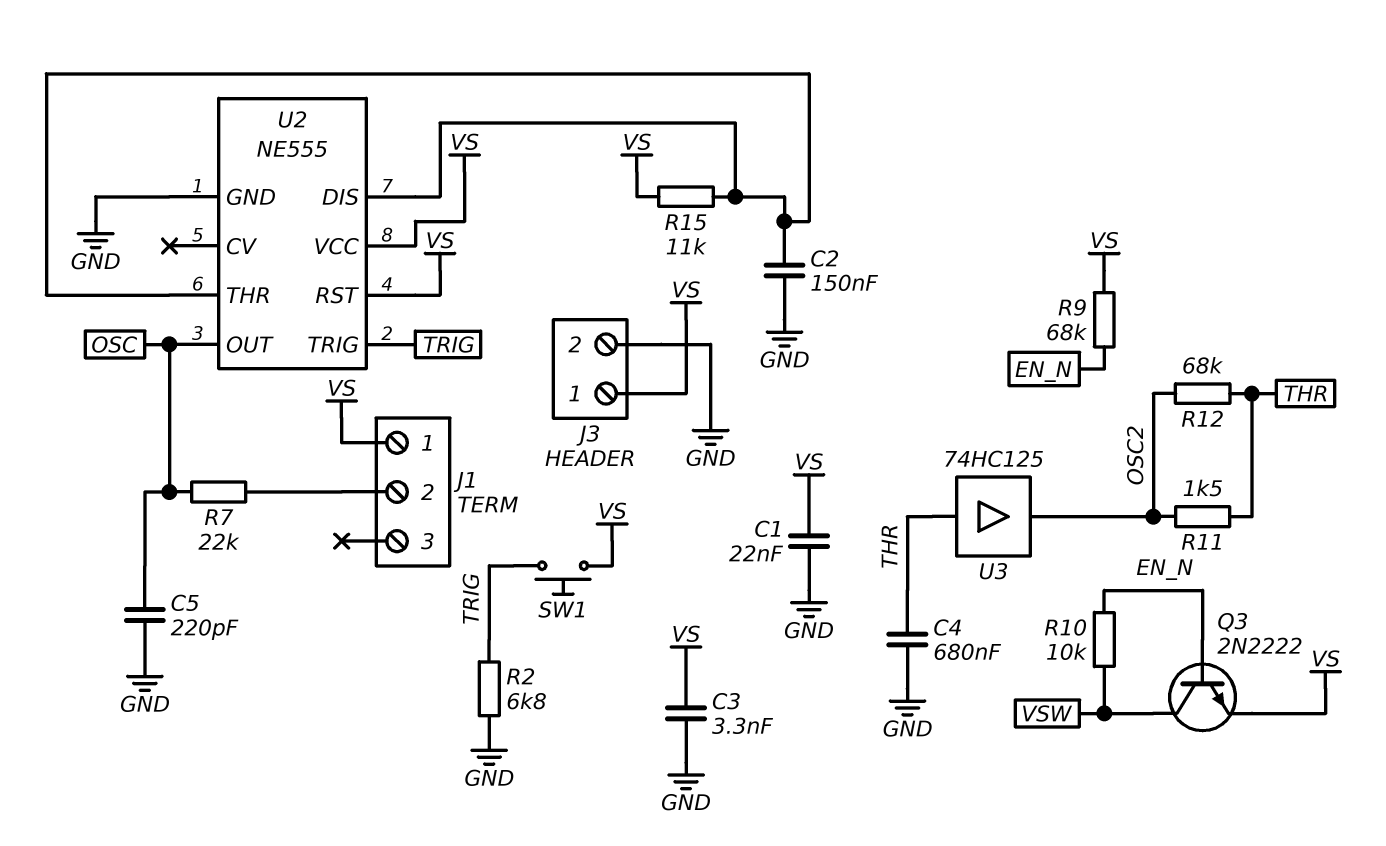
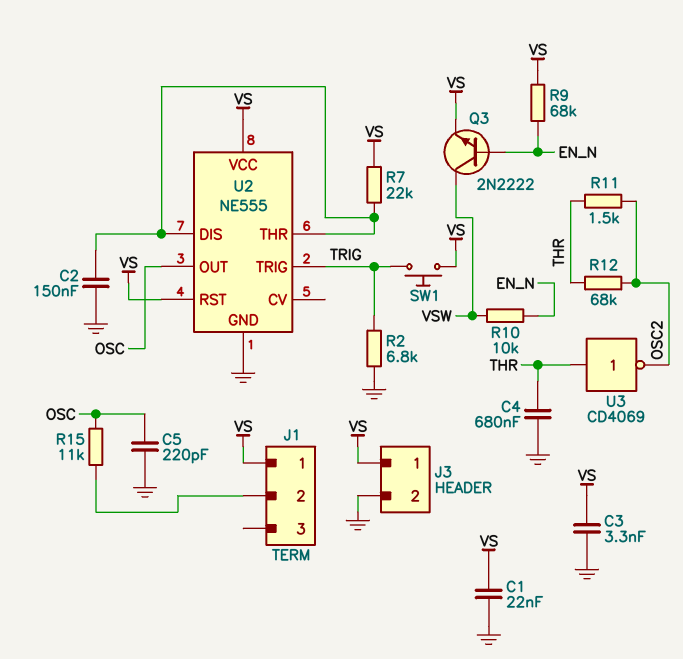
R7: 22k (J1/2, OSC) -> 22k (U2/DIS, VS)
R15: 11k (U2/DIS, VS) -> 11k (J1/2, OSC)
U3: buffer 74HC125 (in THR, out OSC2) -> NOT CD4069 (in THR, out OSC2)

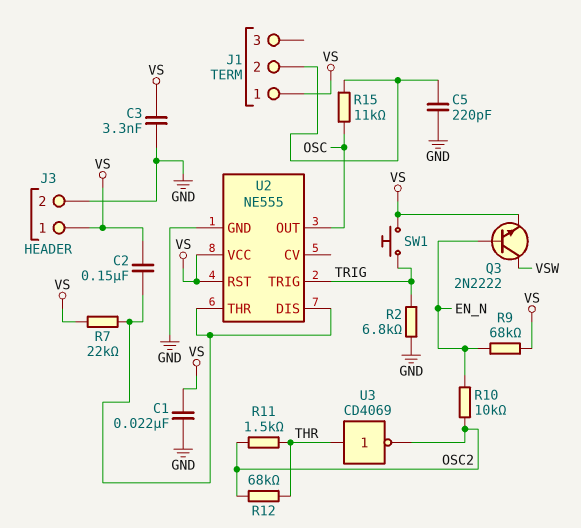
C2: 150nF (GND, U2/DIS) -> 150nF (U2/DIS, VS)
C4: 680nF (GND, THR) -> none
C5: 220pF (GND, OSC) -> 220pF (GND, J1/2)
R10: 10k (EN_N, VSW) -> 10k (EN_N, OSC2)

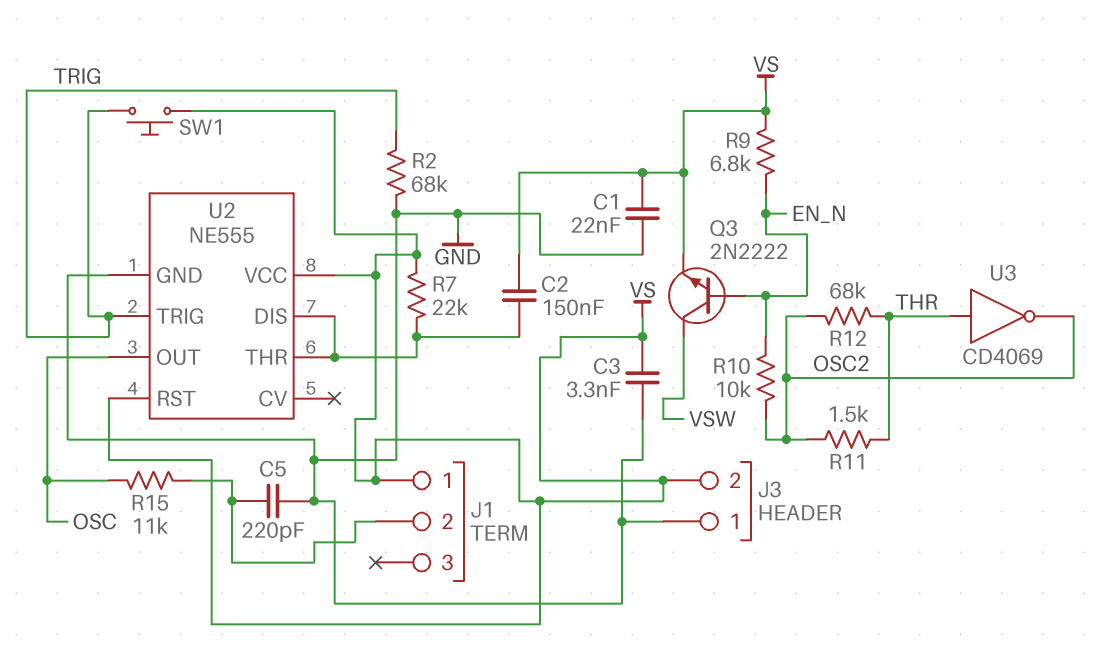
J3 pin 1: VS -> GND
J3 pin 2: GND -> VS
R2: 6.8k (GND, TRIG) -> 68k (GND, TRIG)
R9: 68k (EN_N, VS) -> 6.8k (EN_N, VS)

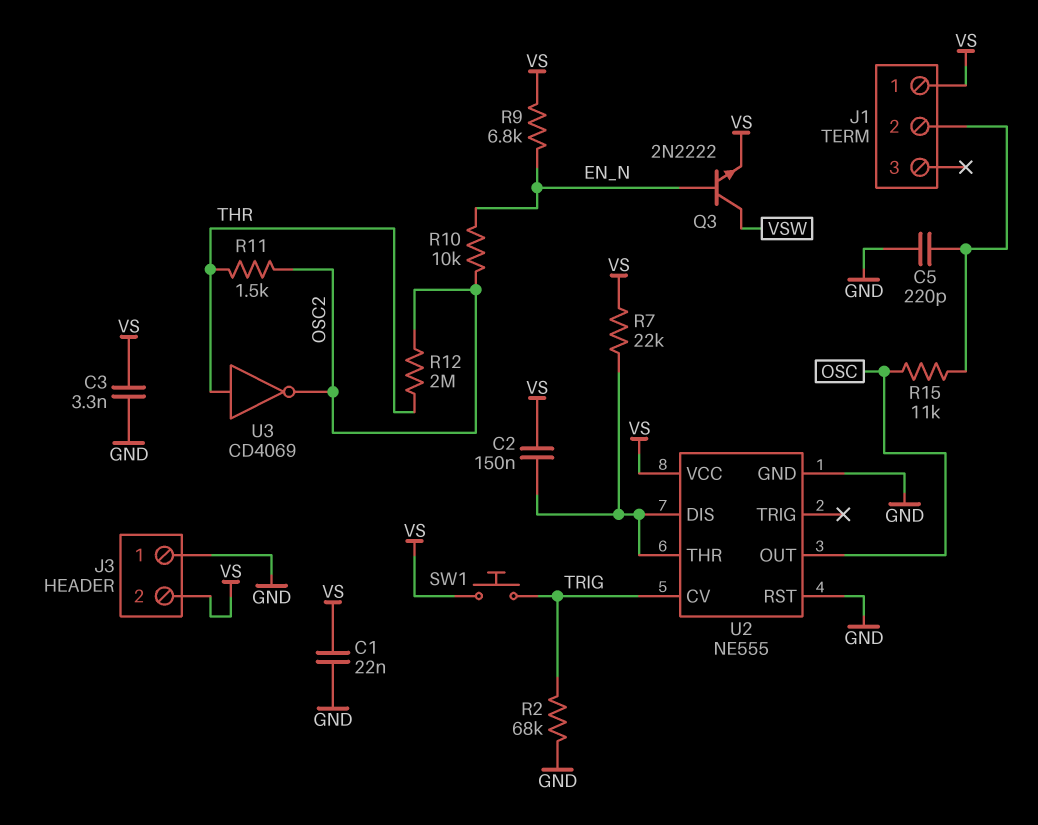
R12: 68k (OSC2, THR) -> 2M (OSC2, THR)
U2 pin CV: none -> TRIG
U2 pin RST: VS -> GND
U2 pin TRIG: TRIG -> none

